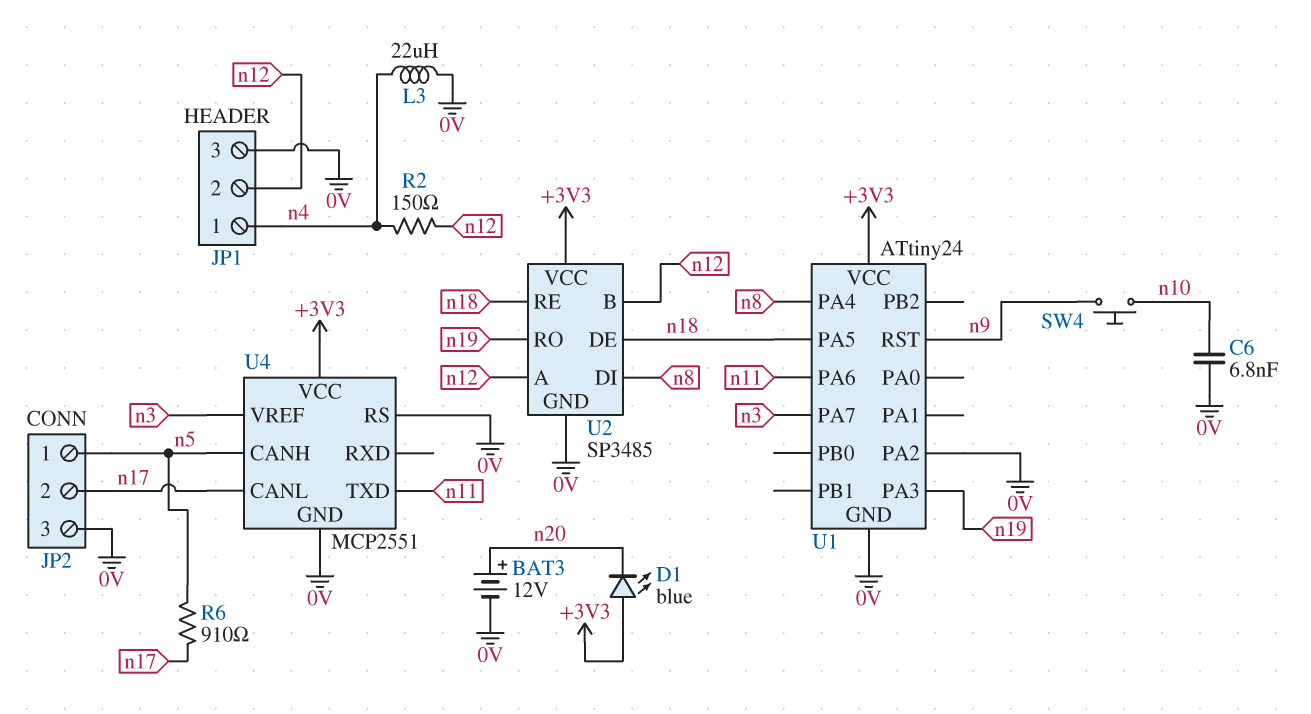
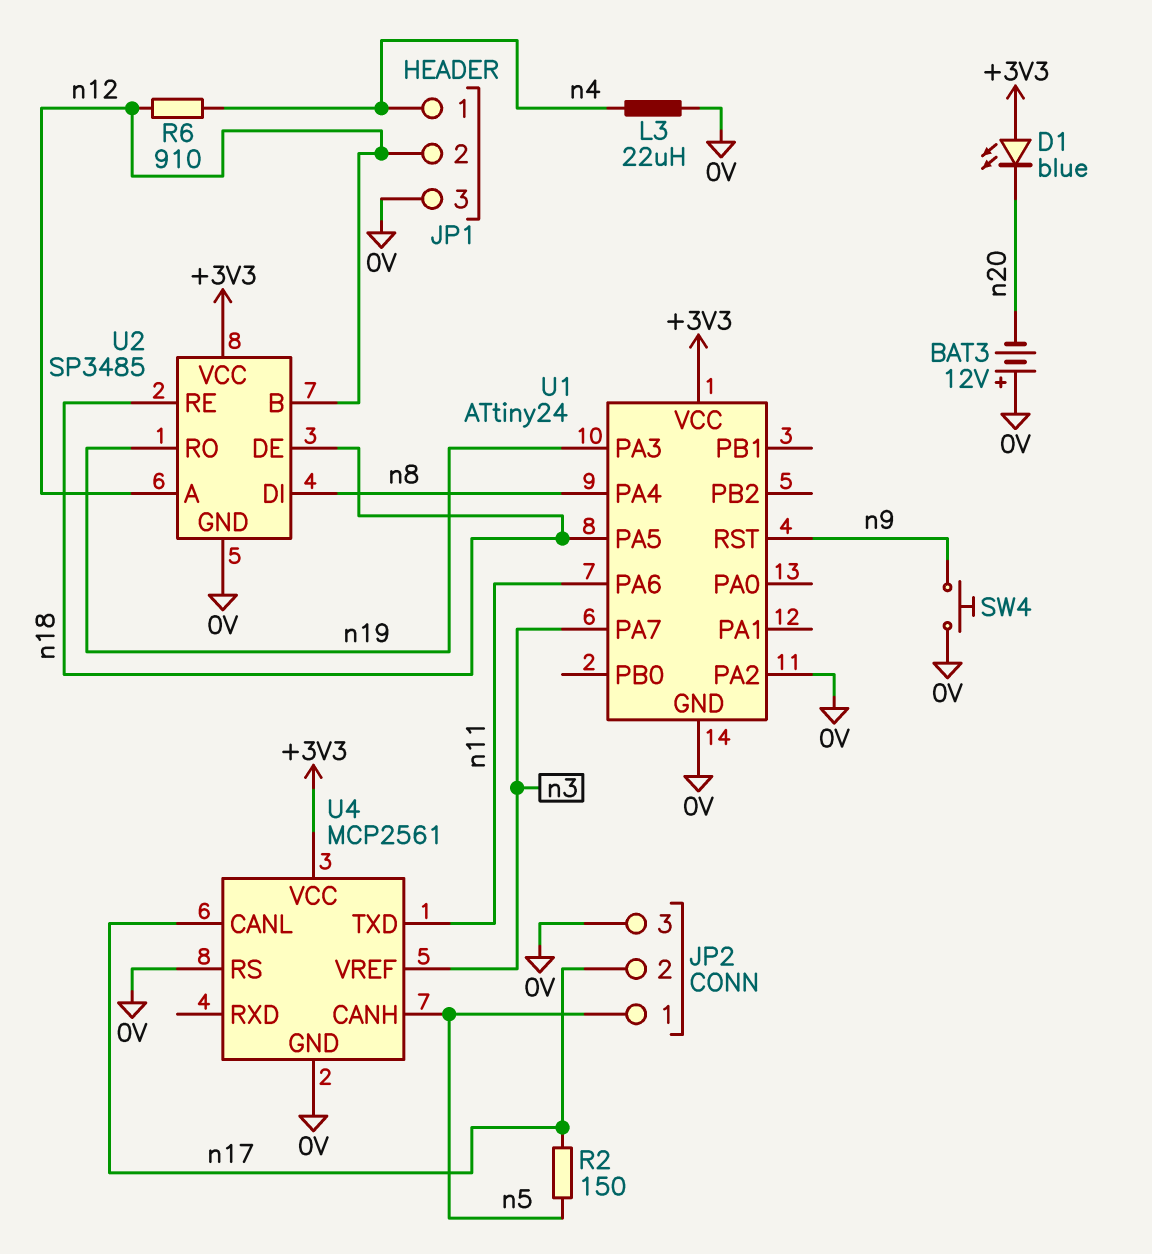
BAT3: 12V (plus n20, minus 0V) -> 12V (plus 0V, minus n20)
C6: 6.8nF (0V, n10) -> none
R2: 150 (n4, n12) -> 150 (n5, n17)
R6: 910 (n5, n17) -> 910 (n4, n12)
SW4: button (n9, n10) -> button (0V, n9)
U4: MCP2551 -> MCP2561

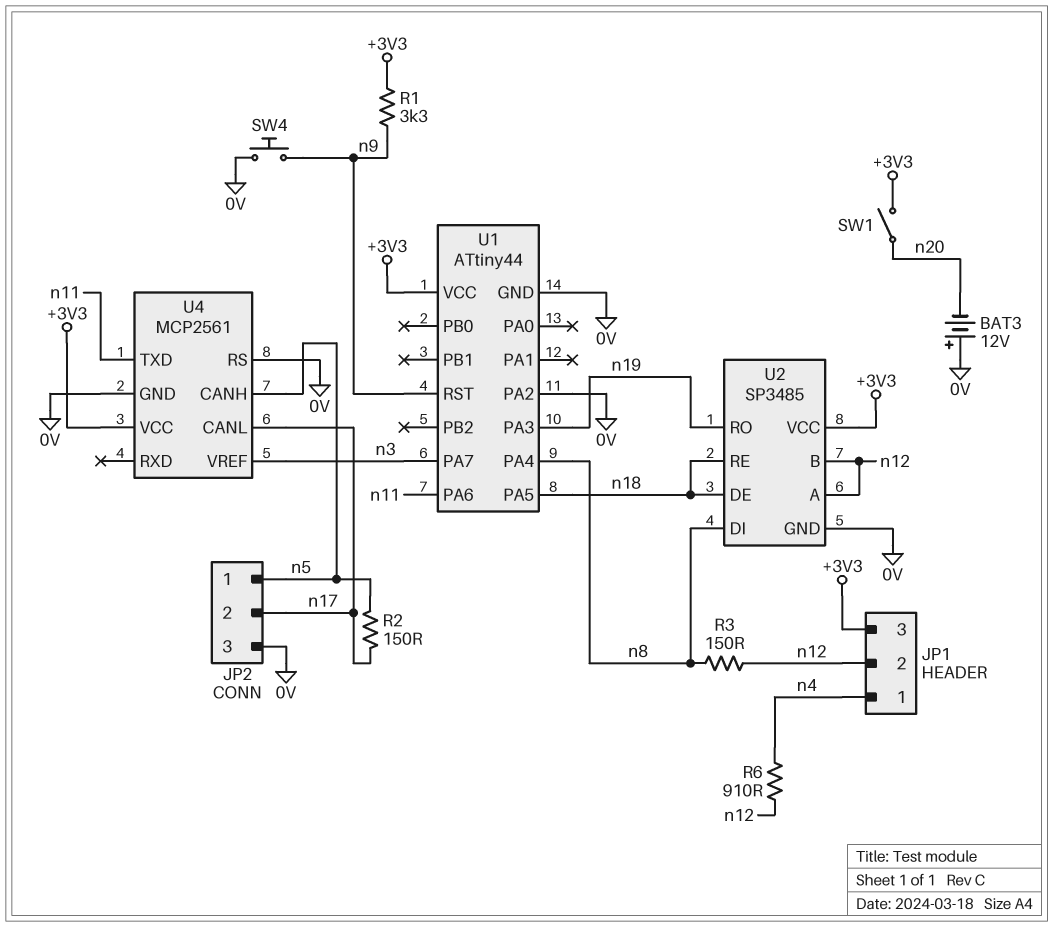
D1: LED blue (A +3V3, K n20) -> none
JP1 pin 3: 0V -> +3V3
L3: 22uH (0V, n4) -> none
R1: none -> 3.3k (+3V3, n9)
R3: none -> 150 (n8, n12)
SW1: none -> switch (+3V3, n20)
U1: ATtiny24 -> ATtiny44

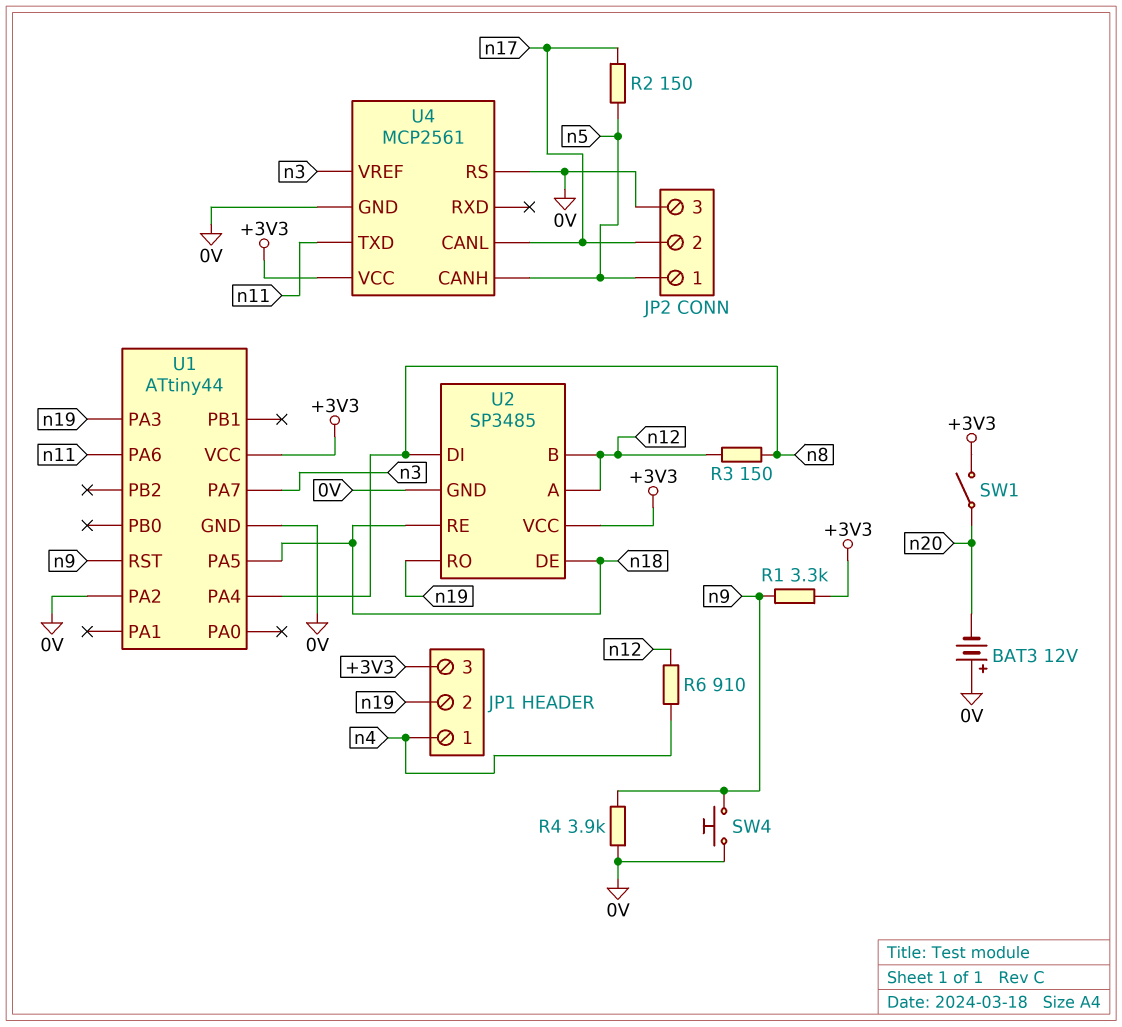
JP1 pin 2: n12 -> n19
R4: none -> 3.9k (0V, n9)

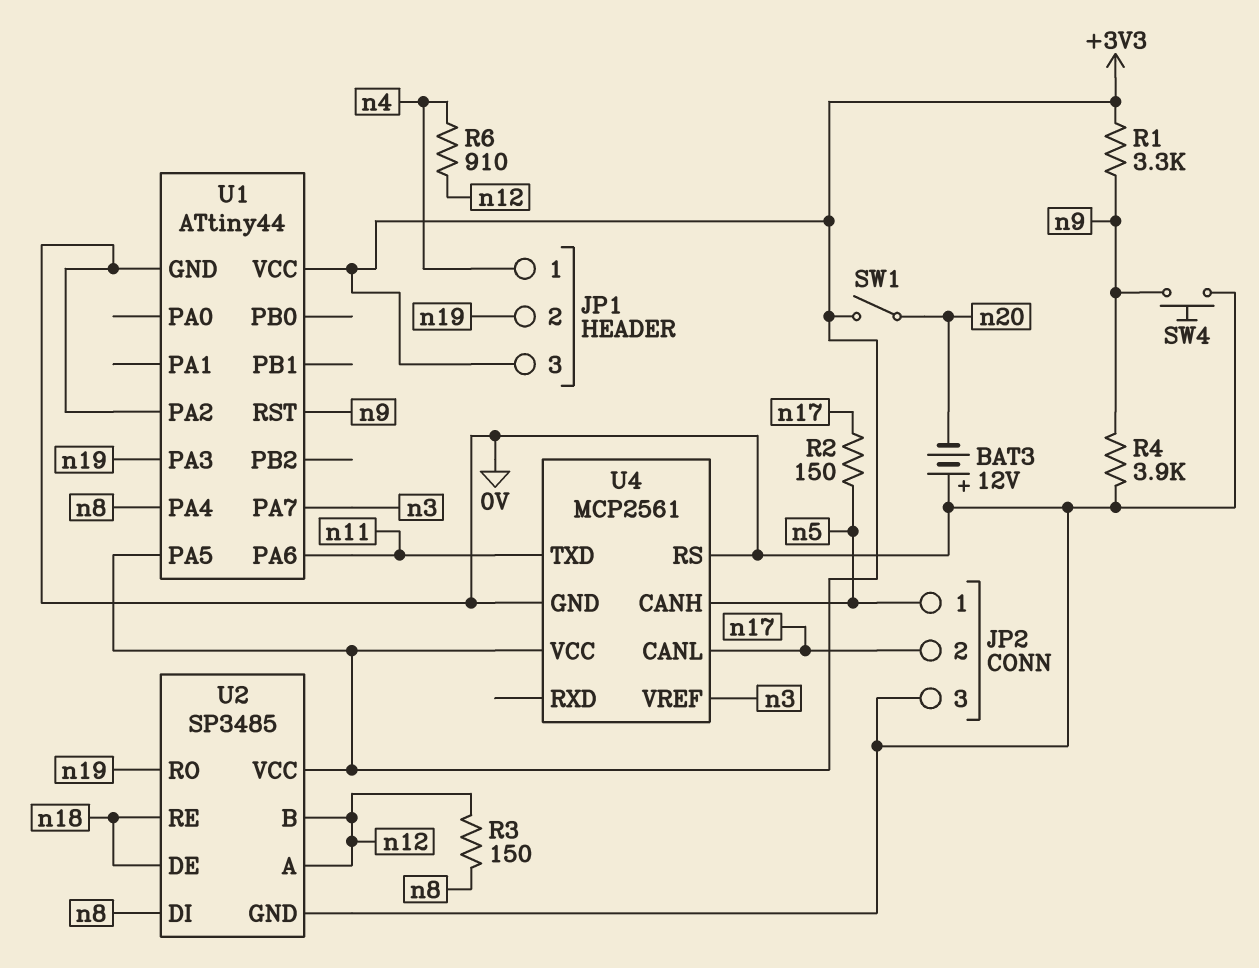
U1 pin PA5: n18 -> +3V3

